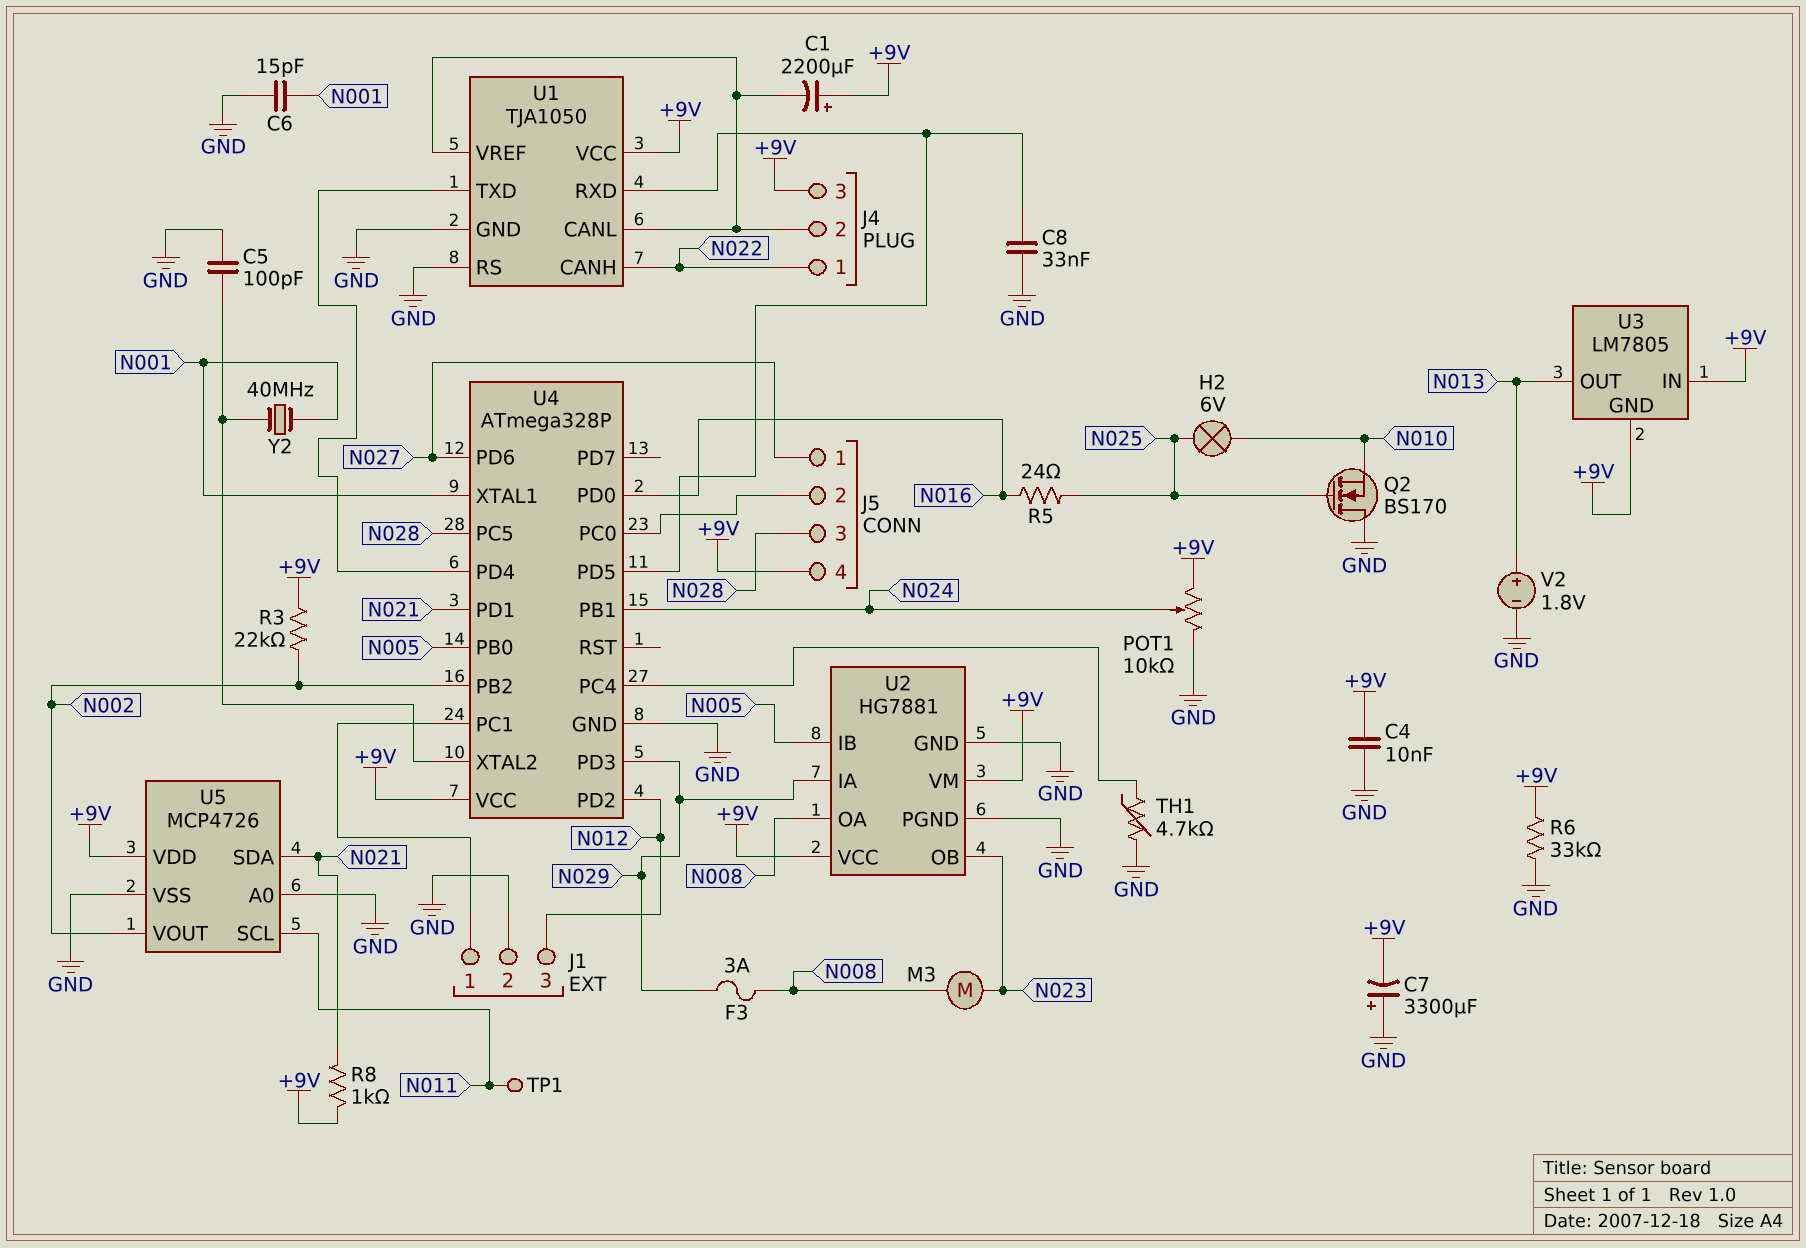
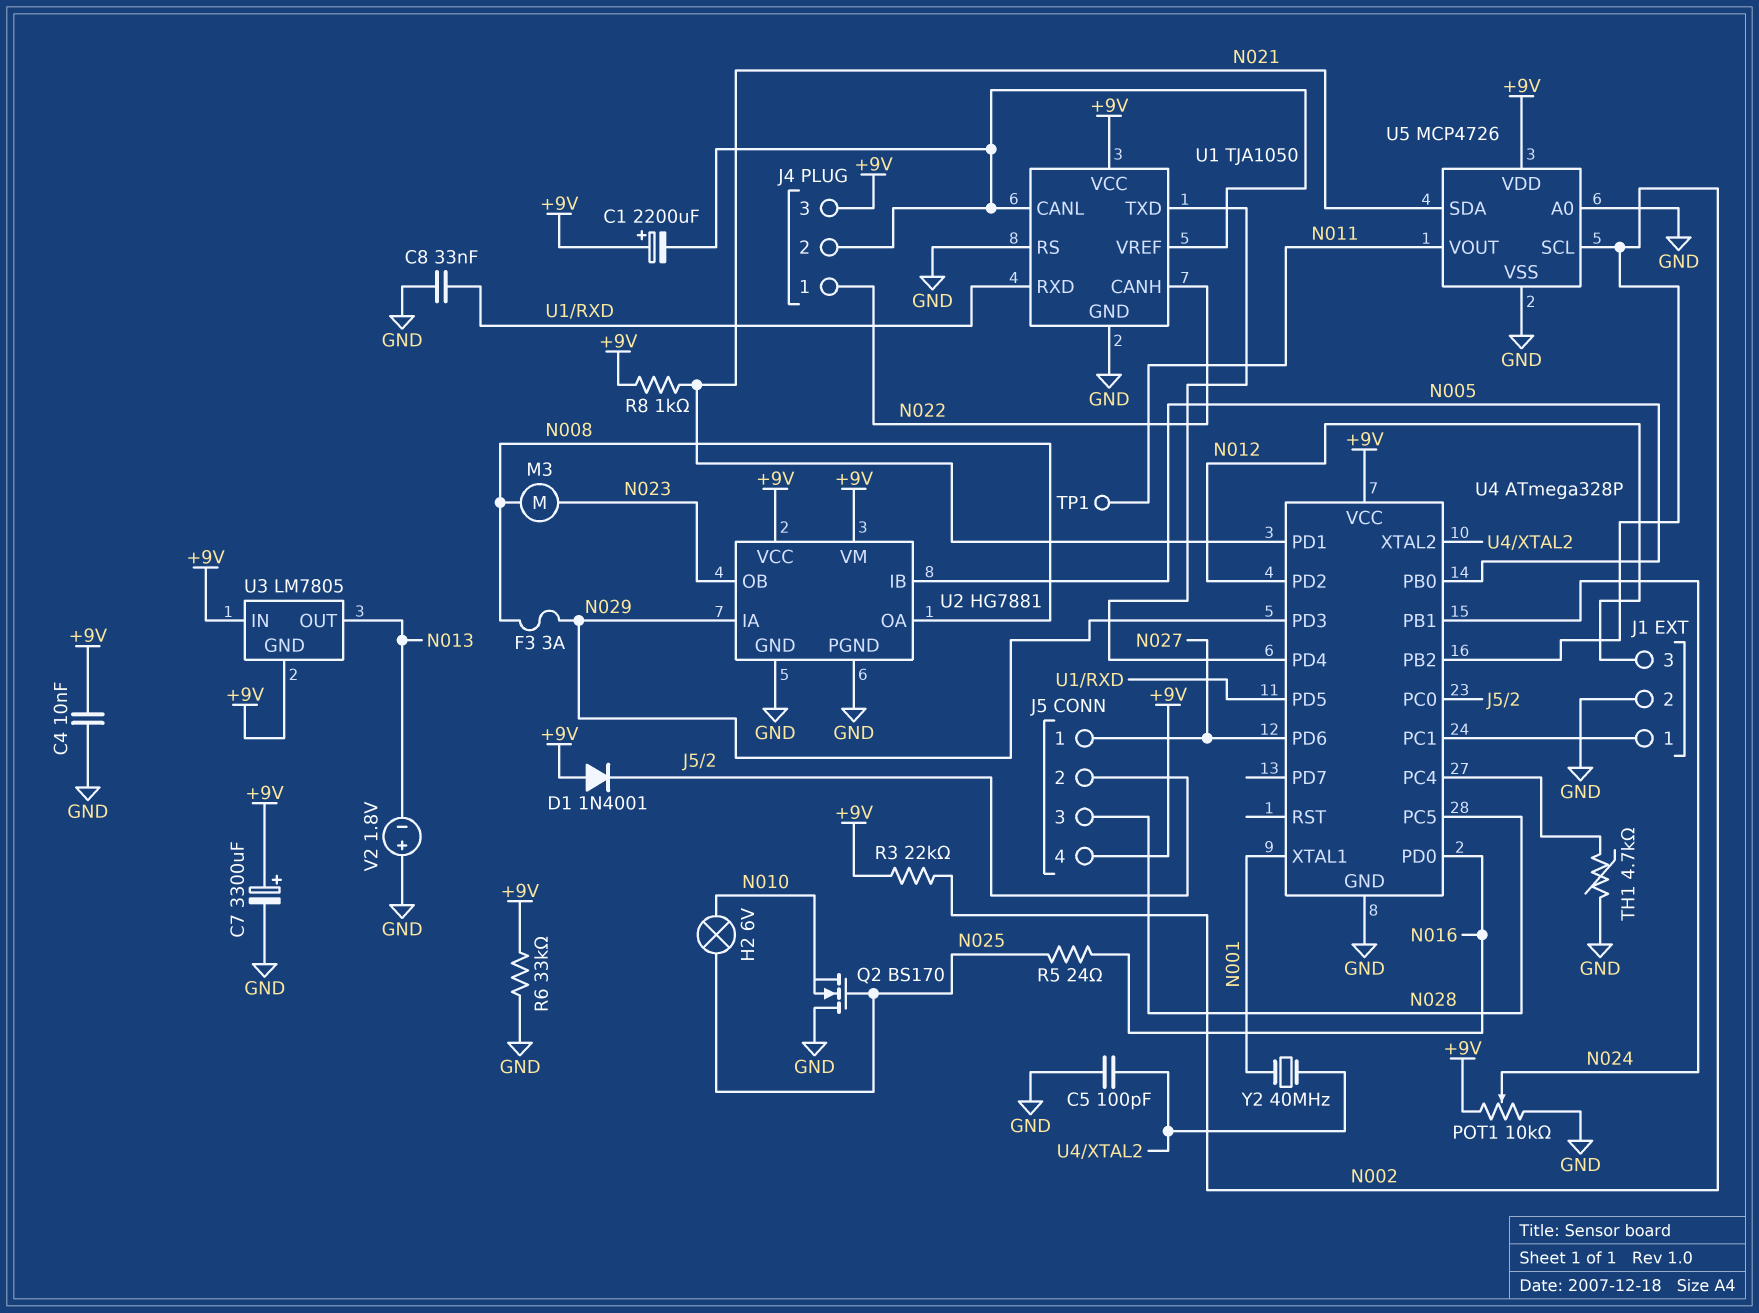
C6: 15pF (GND, N001) -> none
C7: 3300uF (plus GND, minus +9V) -> 3300uF (plus +9V, minus GND)
D1: none -> diode 1N4001 (A +9V, K J5/2)
U5 pin SCL: N011 -> N002
U5 pin VOUT: N002 -> N011
V2: 1.8V (plus N013, minus GND) -> 1.8V (plus GND, minus N013)

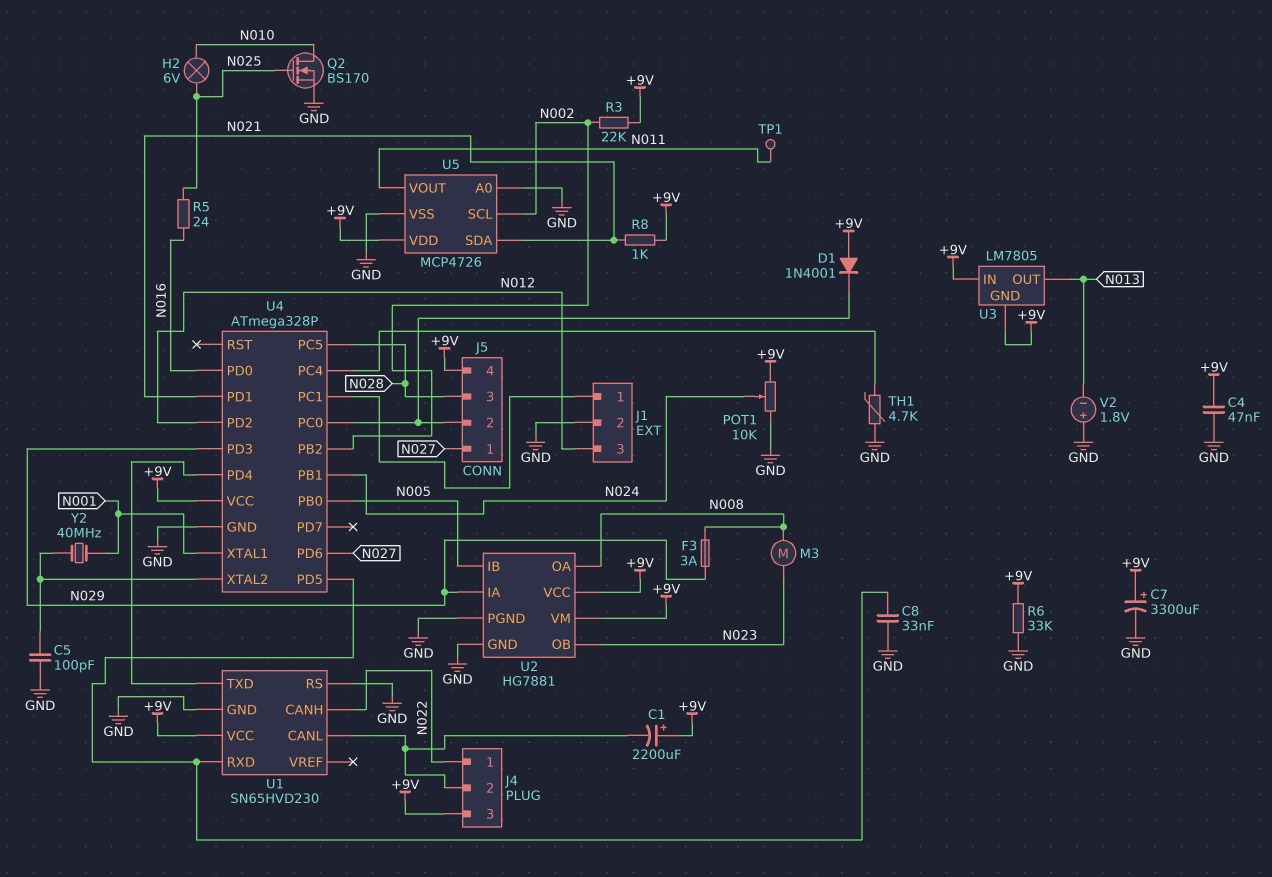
C4: 10nF (+9V, GND) -> 47nF (+9V, GND)
Q2: NMOS BS170 (G N025, D GND, S N010) -> NMOS BS170 (G N025, D N010, S GND)
U1: TJA1050 -> SN65HVD230
U1 pin VREF: J4/2 -> none

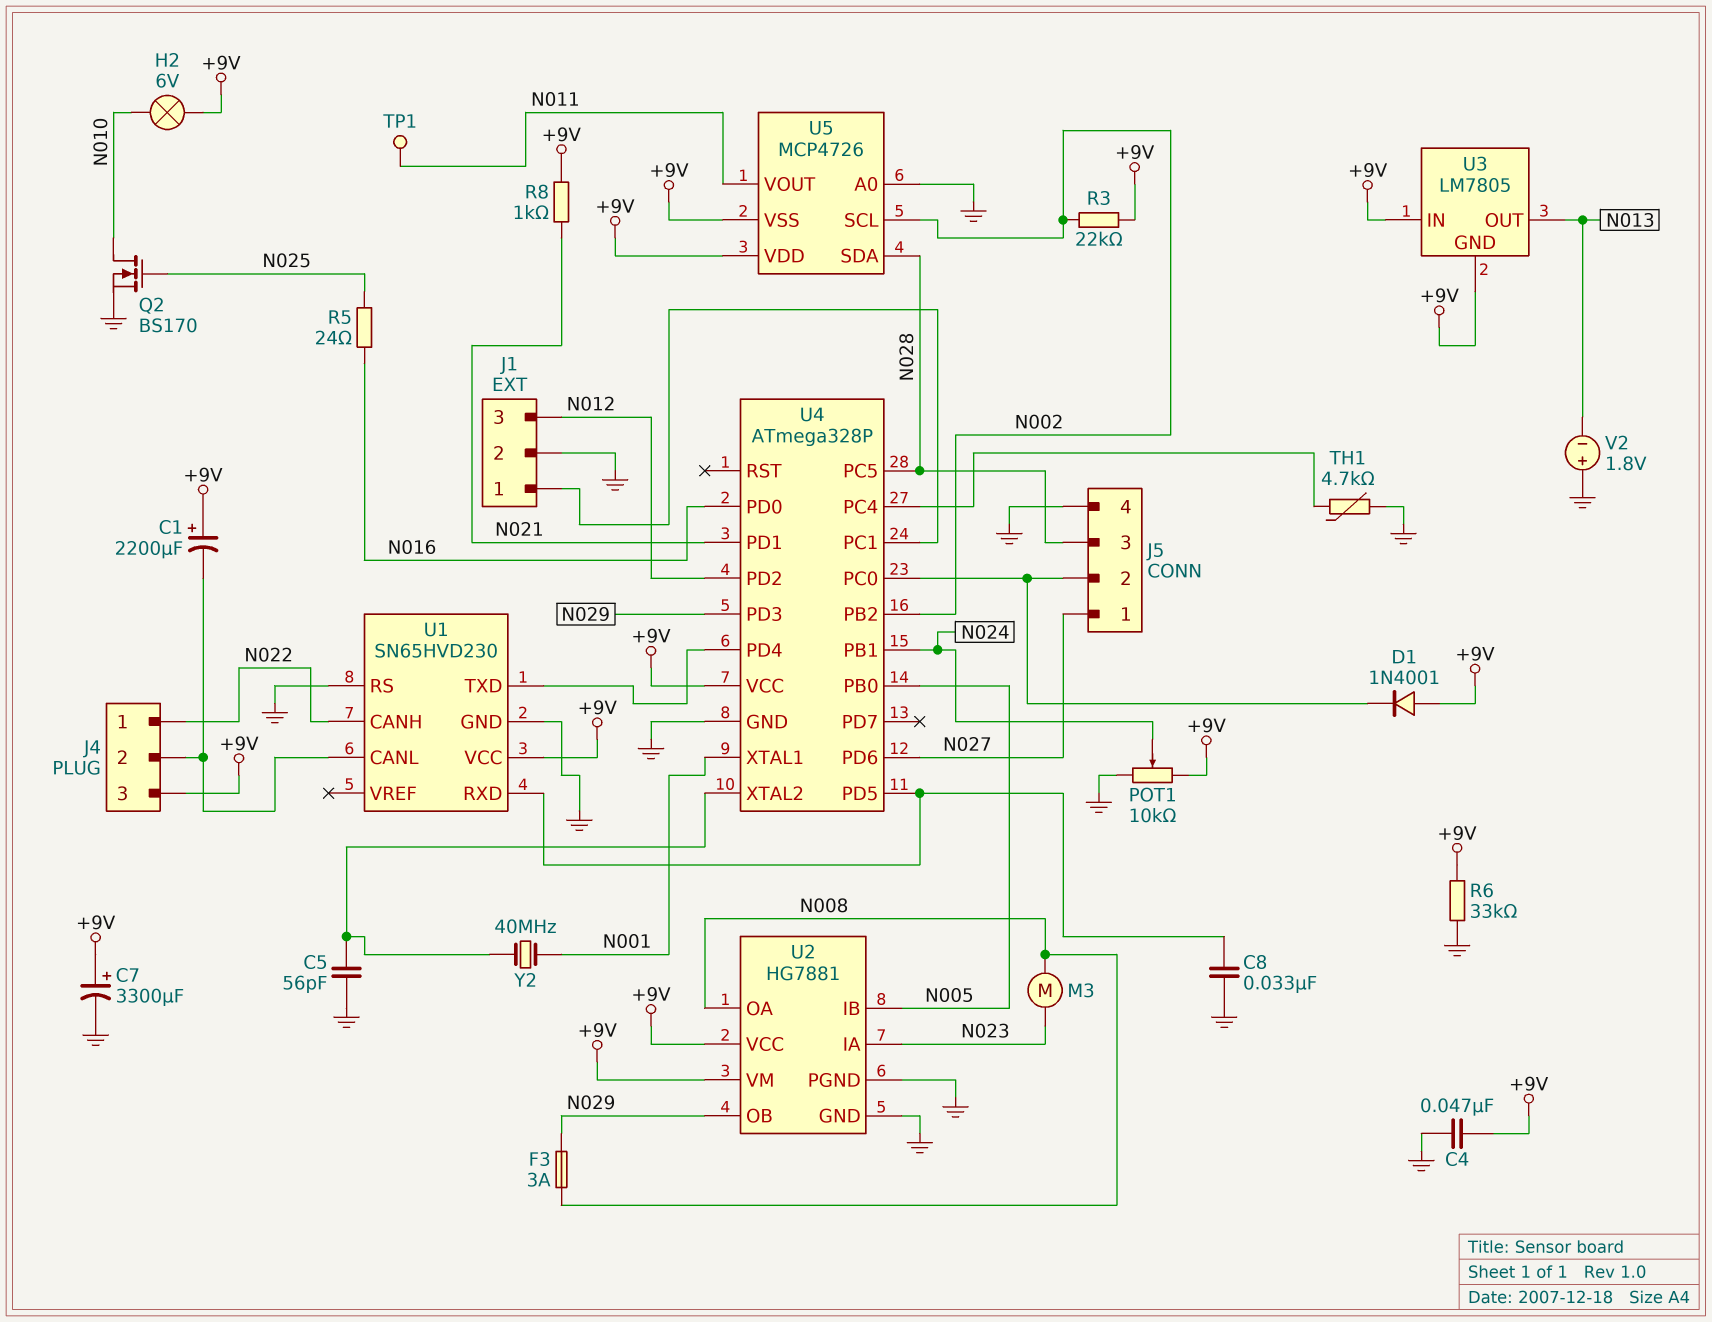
C5: 100pF (GND, U4/XTAL2) -> 56pF (GND, U4/XTAL2)
H2: lamp 6V (N010, N025) -> lamp 6V (+9V, N010)
J5 pin 4: +9V -> GND
U2 pin IA: N029 -> N023
U2 pin OB: N023 -> N029
U5 pin SDA: N021 -> N028
U5 pin VSS: GND -> +9V

